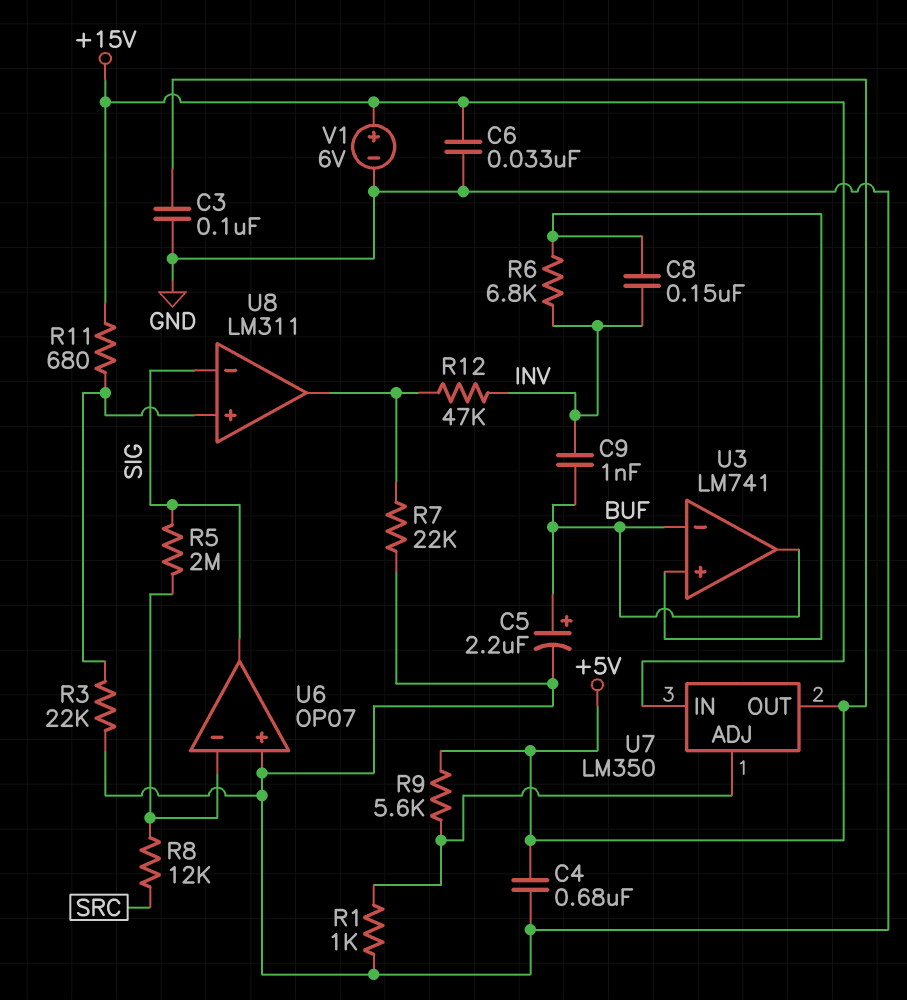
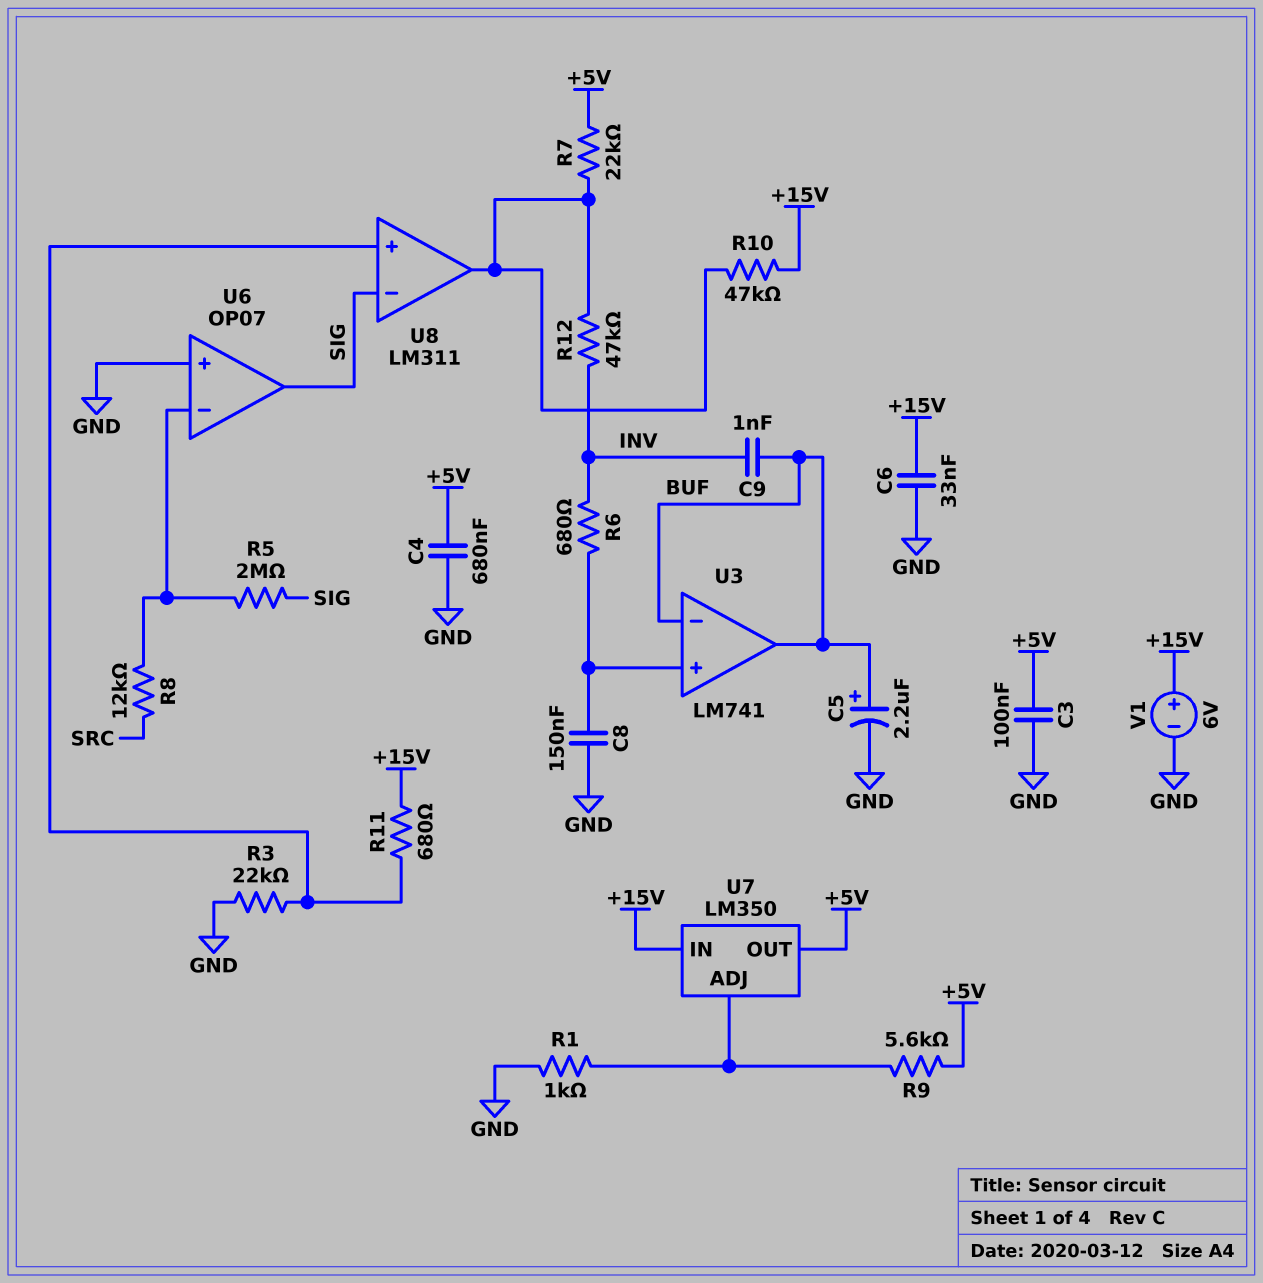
C8: 150nF (INV, U3/in+) -> 150nF (GND, U3/in+)
R6: 6.8k (INV, U3/in+) -> 680 (INV, U3/in+)
R7: 22k (GND, U8/out) -> 22k (+5V, U8/out)
R10: none -> 47k (+15V, U8/out)

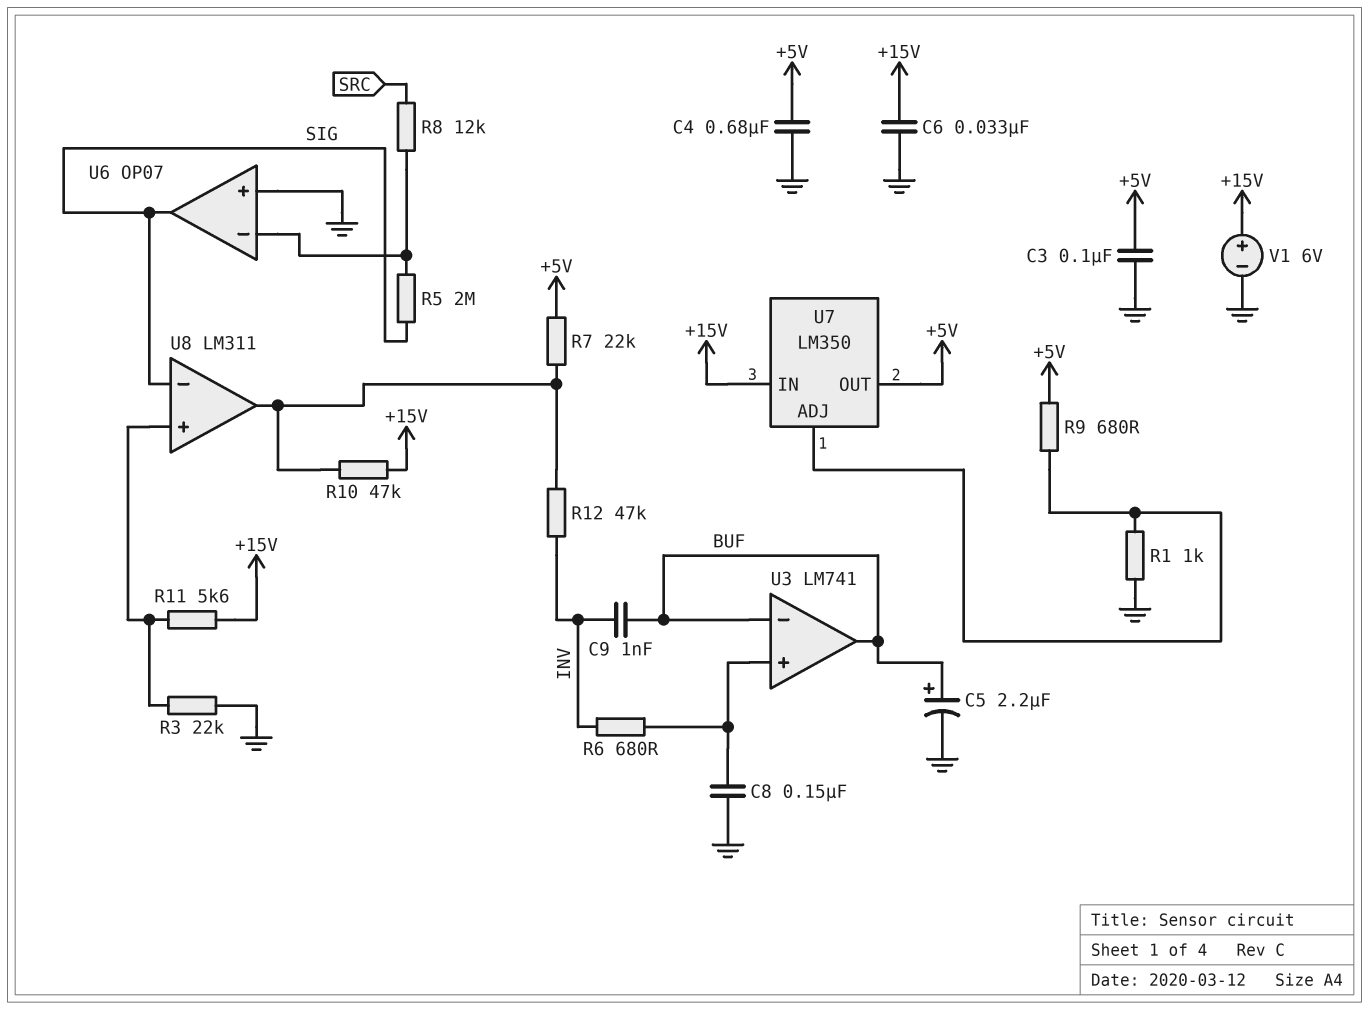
R9: 5.6k (+5V, U7/ADJ) -> 680 (+5V, U7/ADJ)
R11: 680 (+15V, U8/in+) -> 5.6k (+15V, U8/in+)

